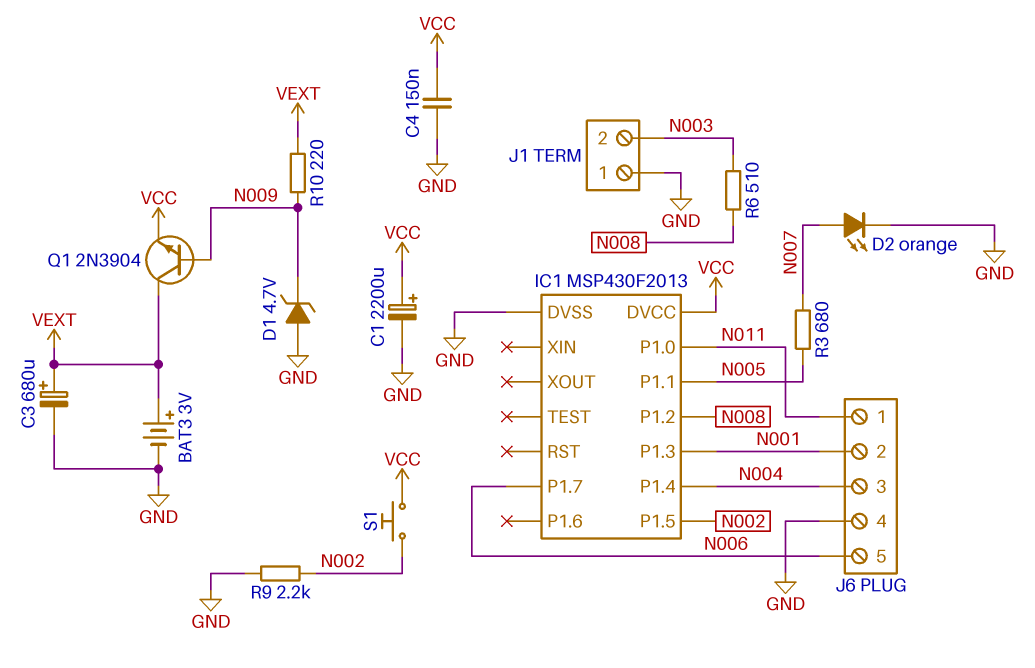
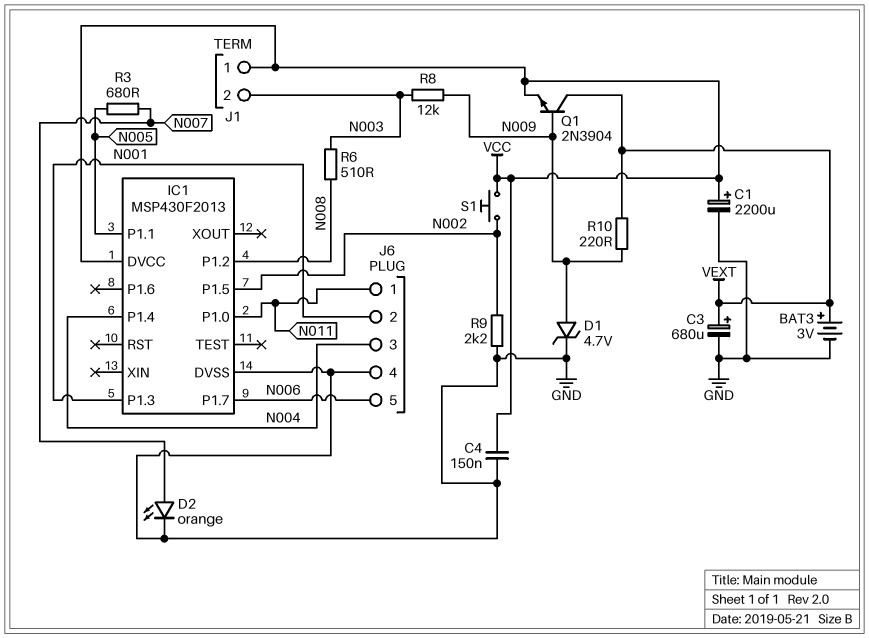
D1: zener 4.7V (A GND, K N009) -> zener 4.7V (A N009, K GND)
J1 pin 1: GND -> VCC
R8: none -> 12k (N003, N009)

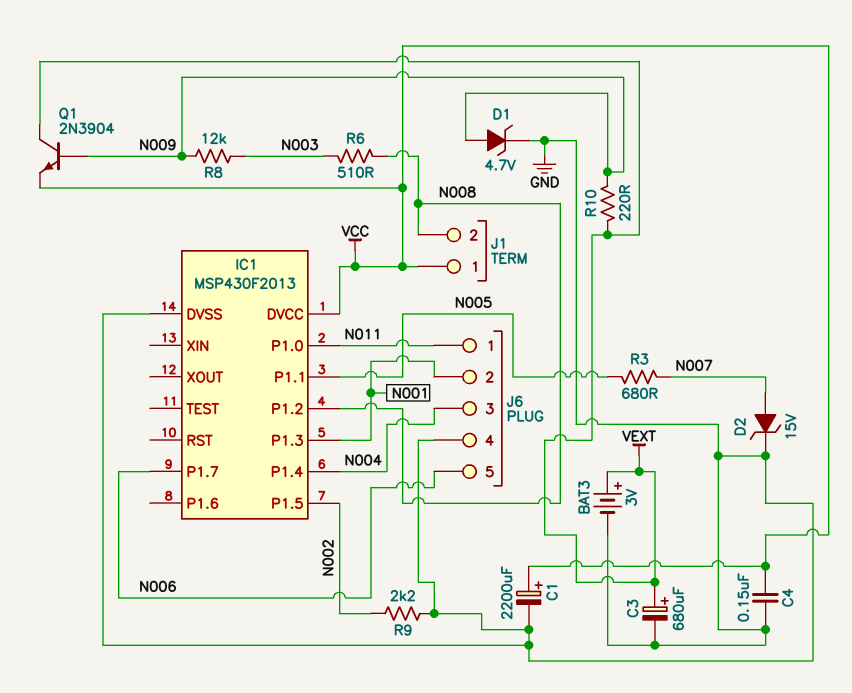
D2: LED orange (A N007, K GND) -> zener 15V (A N007, K GND)
J1 pin 2: N003 -> N008
S1: button (N002, VCC) -> none

